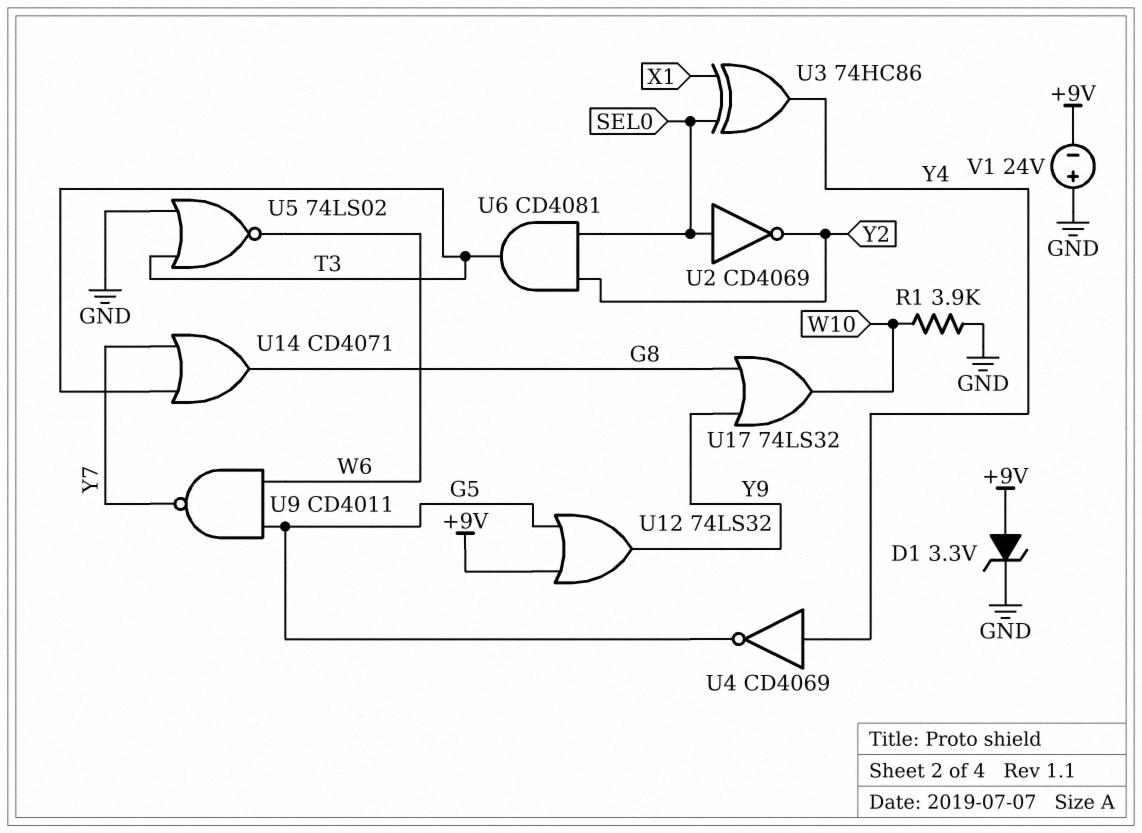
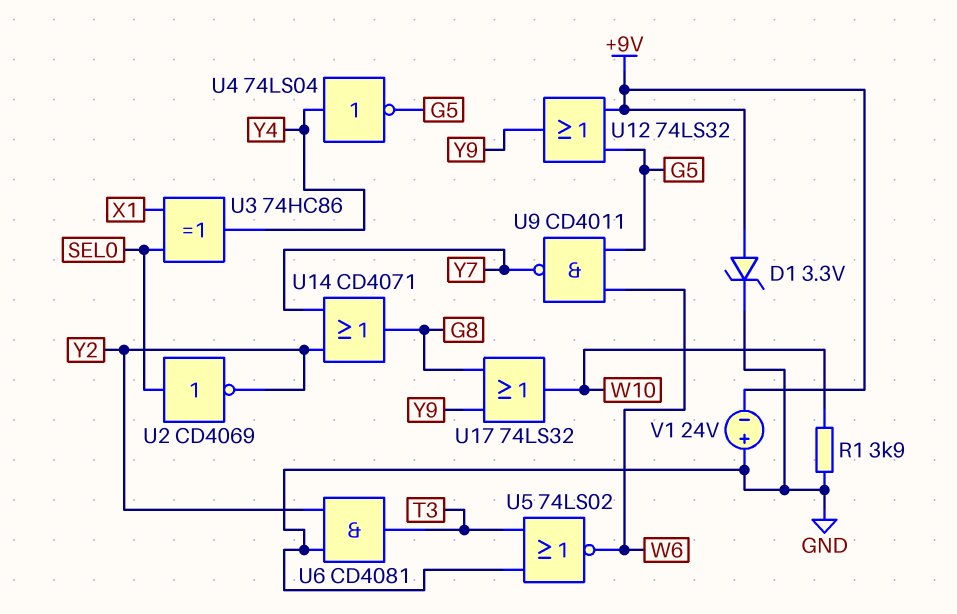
U4: NOT CD4069 (in Y4, out G5) -> NOT 74LS04 (in Y4, out G5)
U6: AND CD4081 (in SEL0, in Y2, out T3) -> AND CD4081 (in GND, in Y2, out T3)
U14: OR CD4071 (in T3, in Y7, out G8) -> OR CD4071 (in Y2, in Y7, out G8)

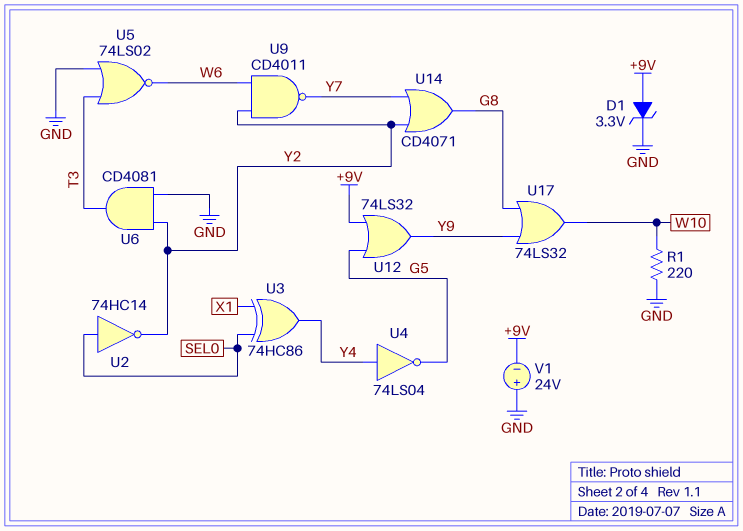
R1: 3.9k (GND, W10) -> 220 (GND, W10)
U2: NOT CD4069 (in SEL0, out Y2) -> NOT 74HC14 (in SEL0, out Y2)
U9: NAND CD4011 (in G5, in W6, out Y7) -> NAND CD4011 (in W6, in Y2, out Y7)

